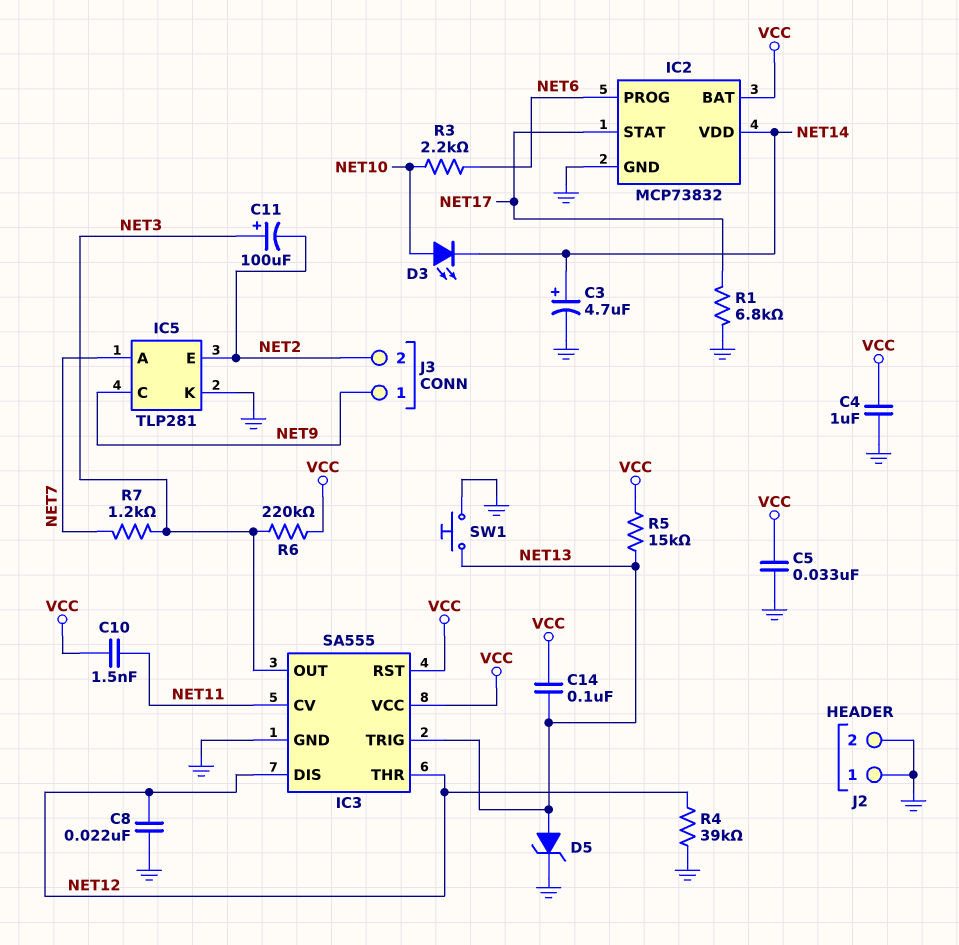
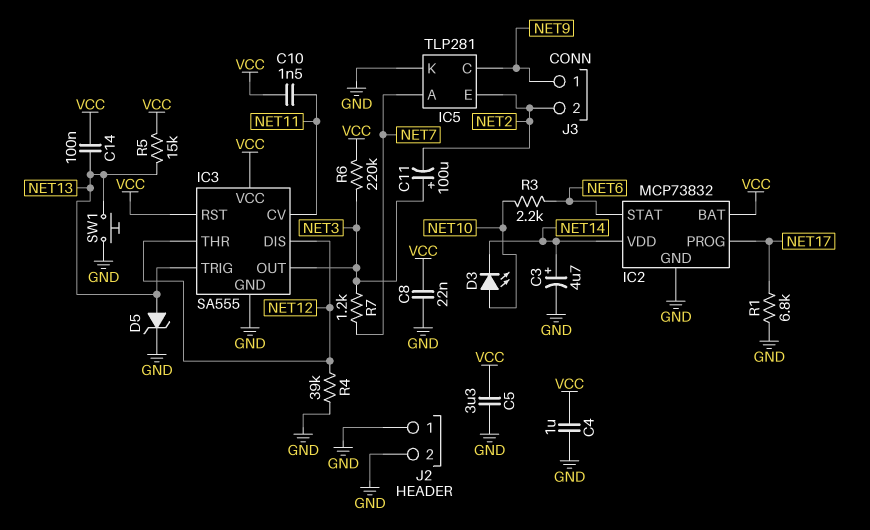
C5: 33nF (GND, VCC) -> 3.3uF (GND, VCC)
C8: 22nF (GND, NET12) -> 22nF (GND, VCC)
IC2 pin PROG: NET6 -> NET17
IC2 pin STAT: NET17 -> NET6

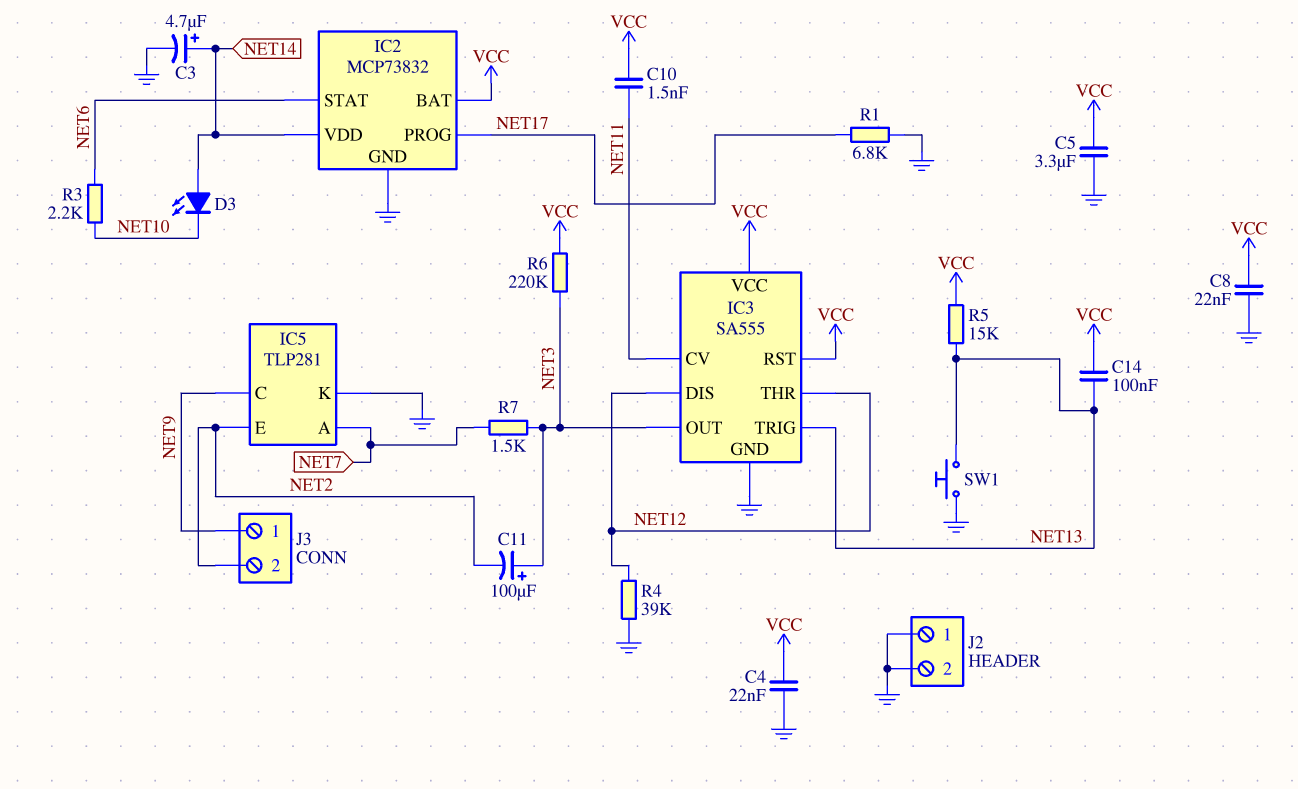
C4: 1uF (GND, VCC) -> 22nF (GND, VCC)
D3: LED (A NET10, K NET14) -> LED (A NET14, K NET10)
D5: zener (A NET13, K GND) -> none
R7: 1.2k (NET3, NET7) -> 1.5k (NET3, NET7)

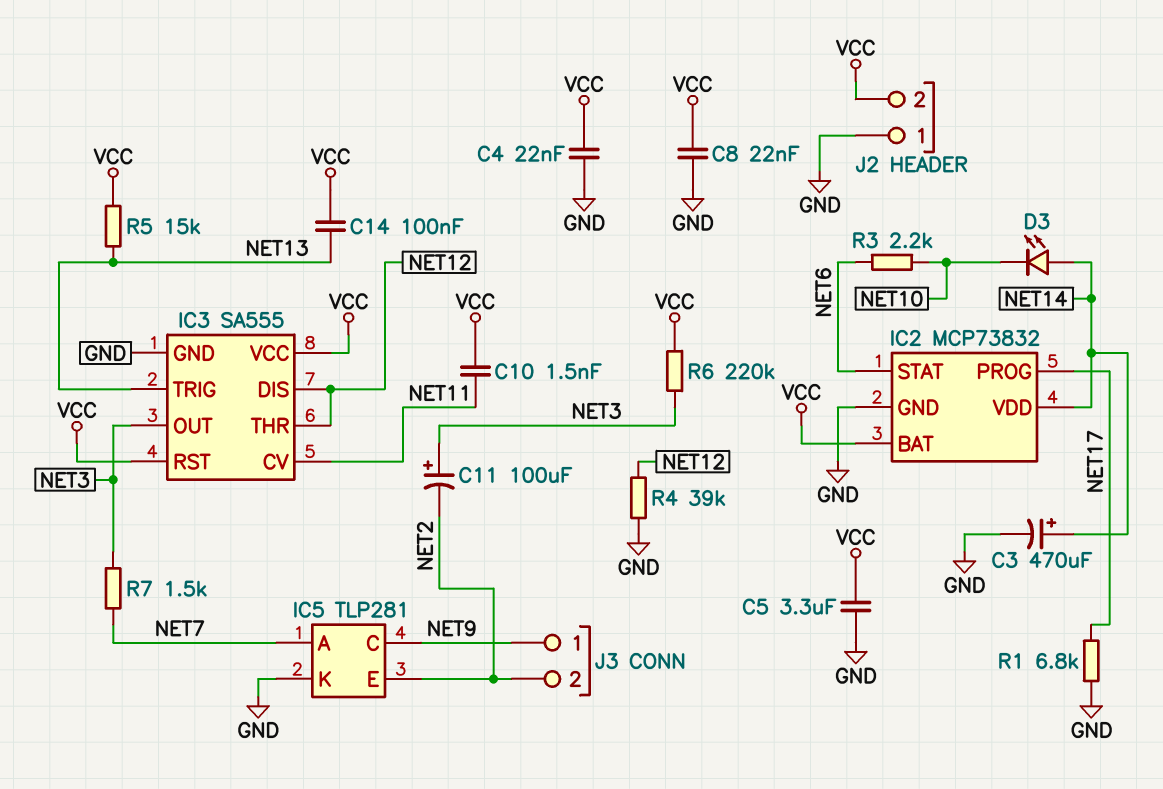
C3: 4.7uF (plus NET14, minus GND) -> 470uF (plus NET14, minus GND)
J2 pin 2: GND -> VCC
SW1: button (GND, NET13) -> none

